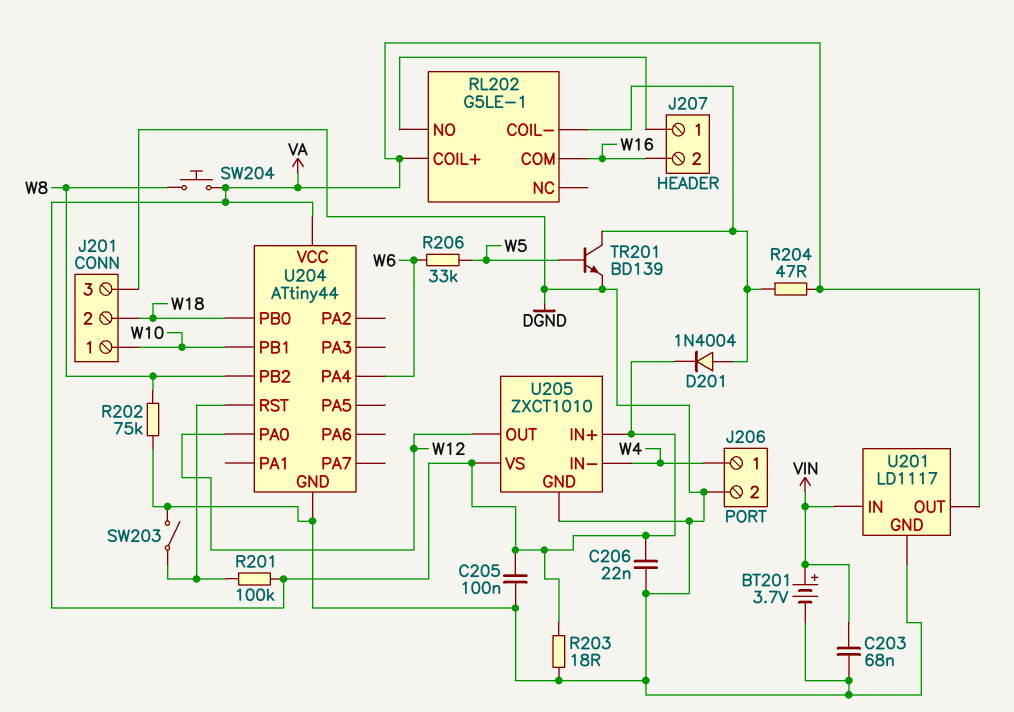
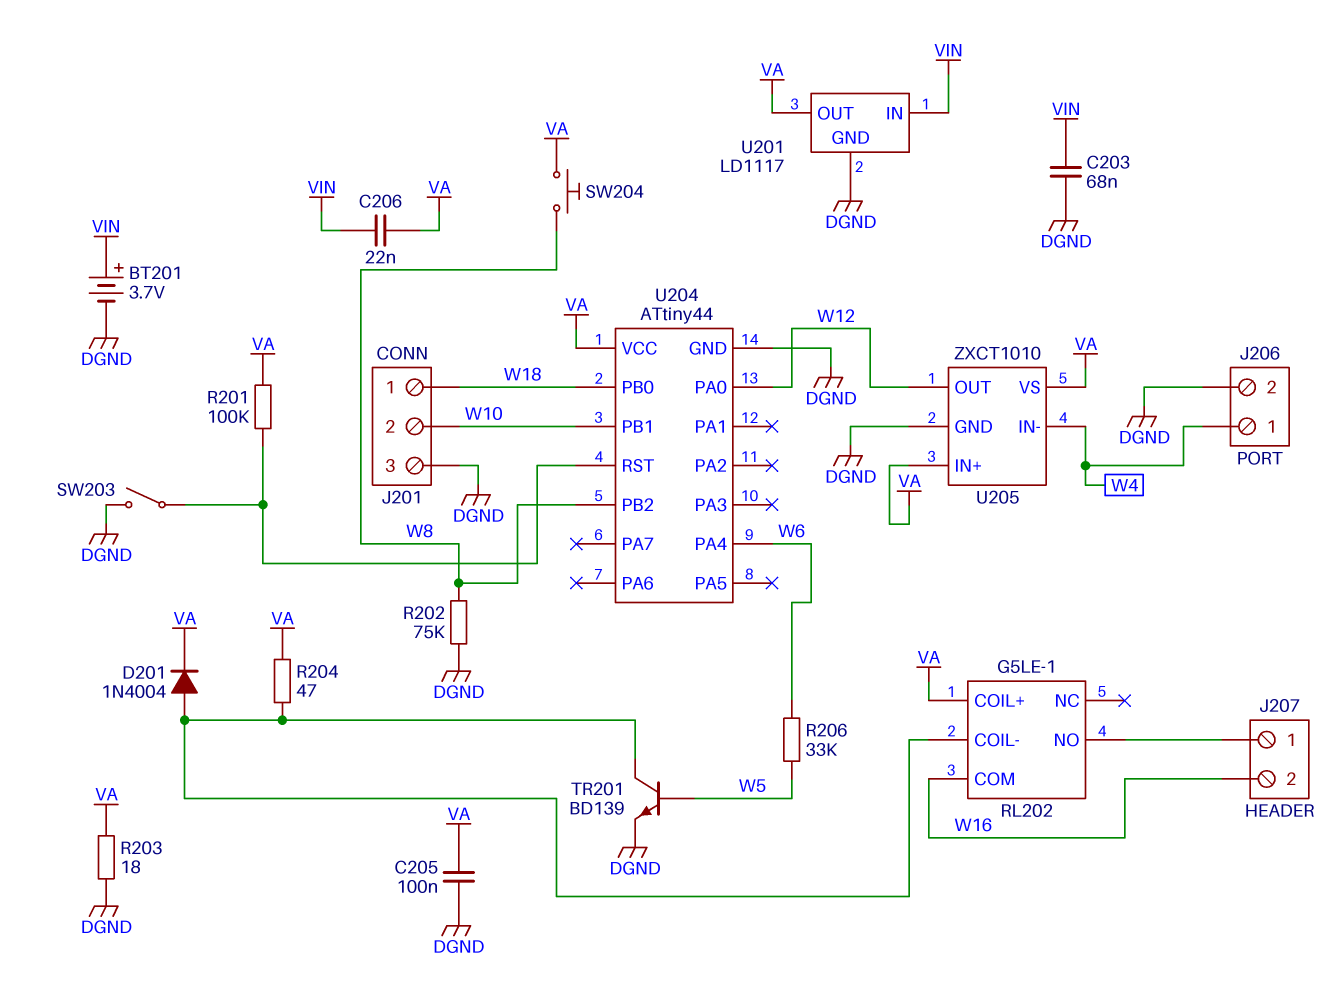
C206: 22nF (DGND, VA) -> 22nF (VA, VIN)
J201 pin 1: W10 -> W18
J201 pin 2: W18 -> W10

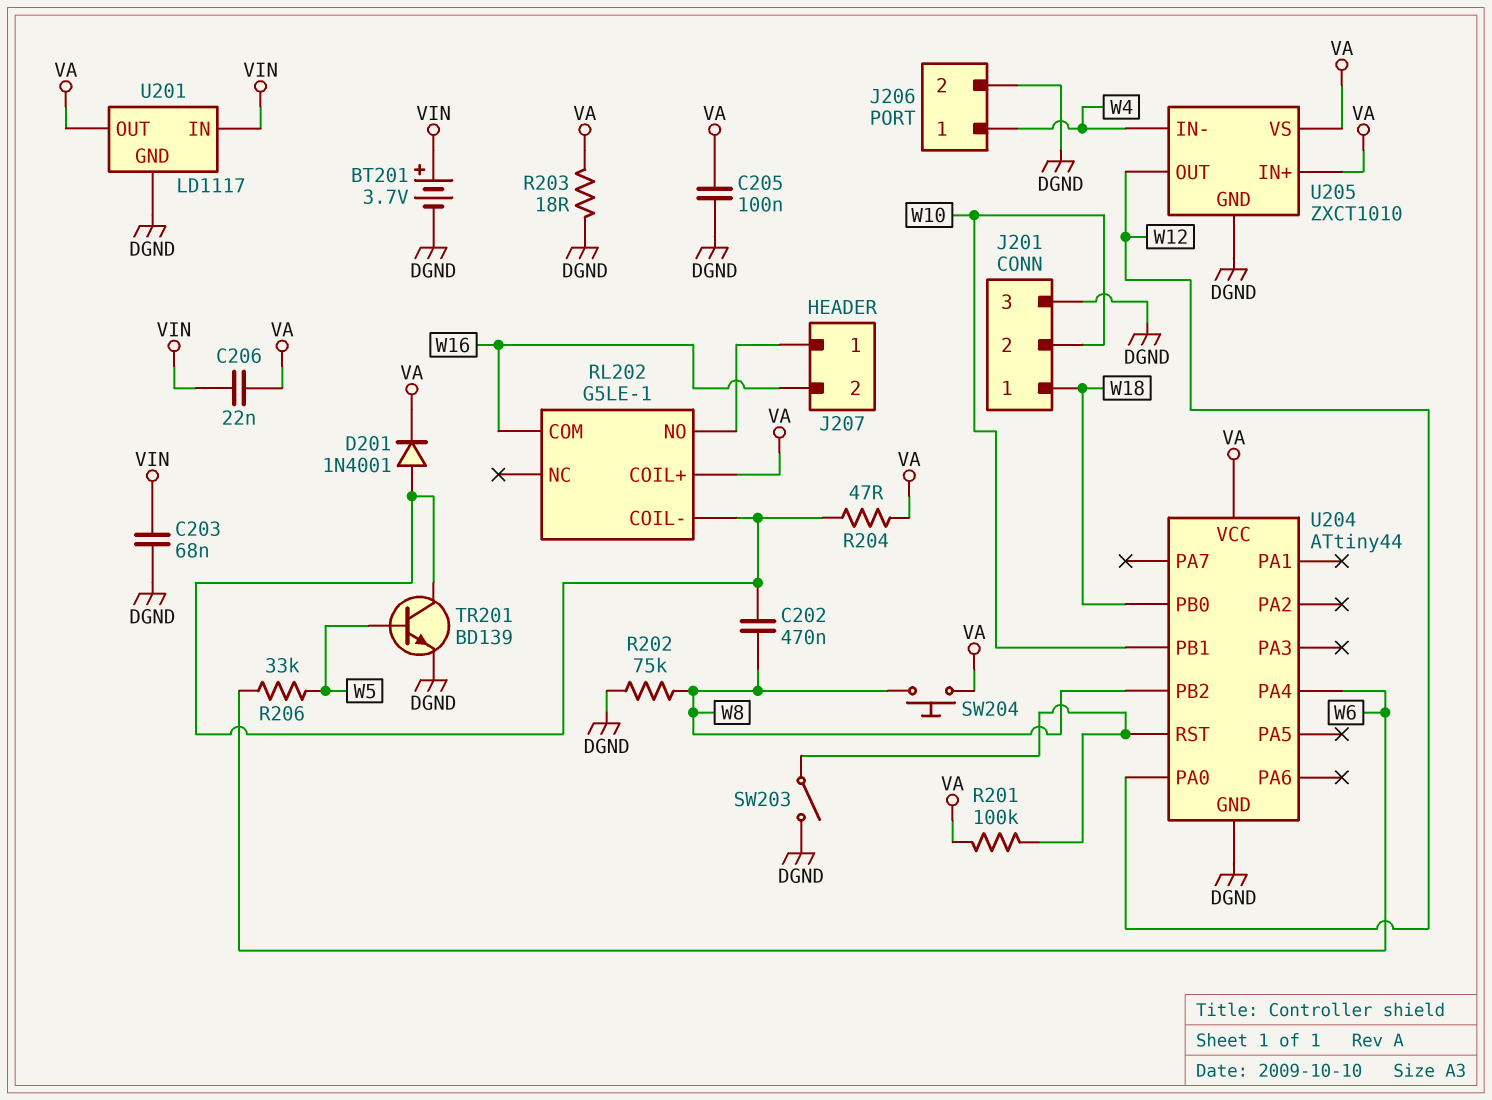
C202: none -> 470nF (RL202/COIL-, W8)
D201: diode 1N4004 (A RL202/COIL-, K VA) -> diode 1N4001 (A RL202/COIL-, K VA)

